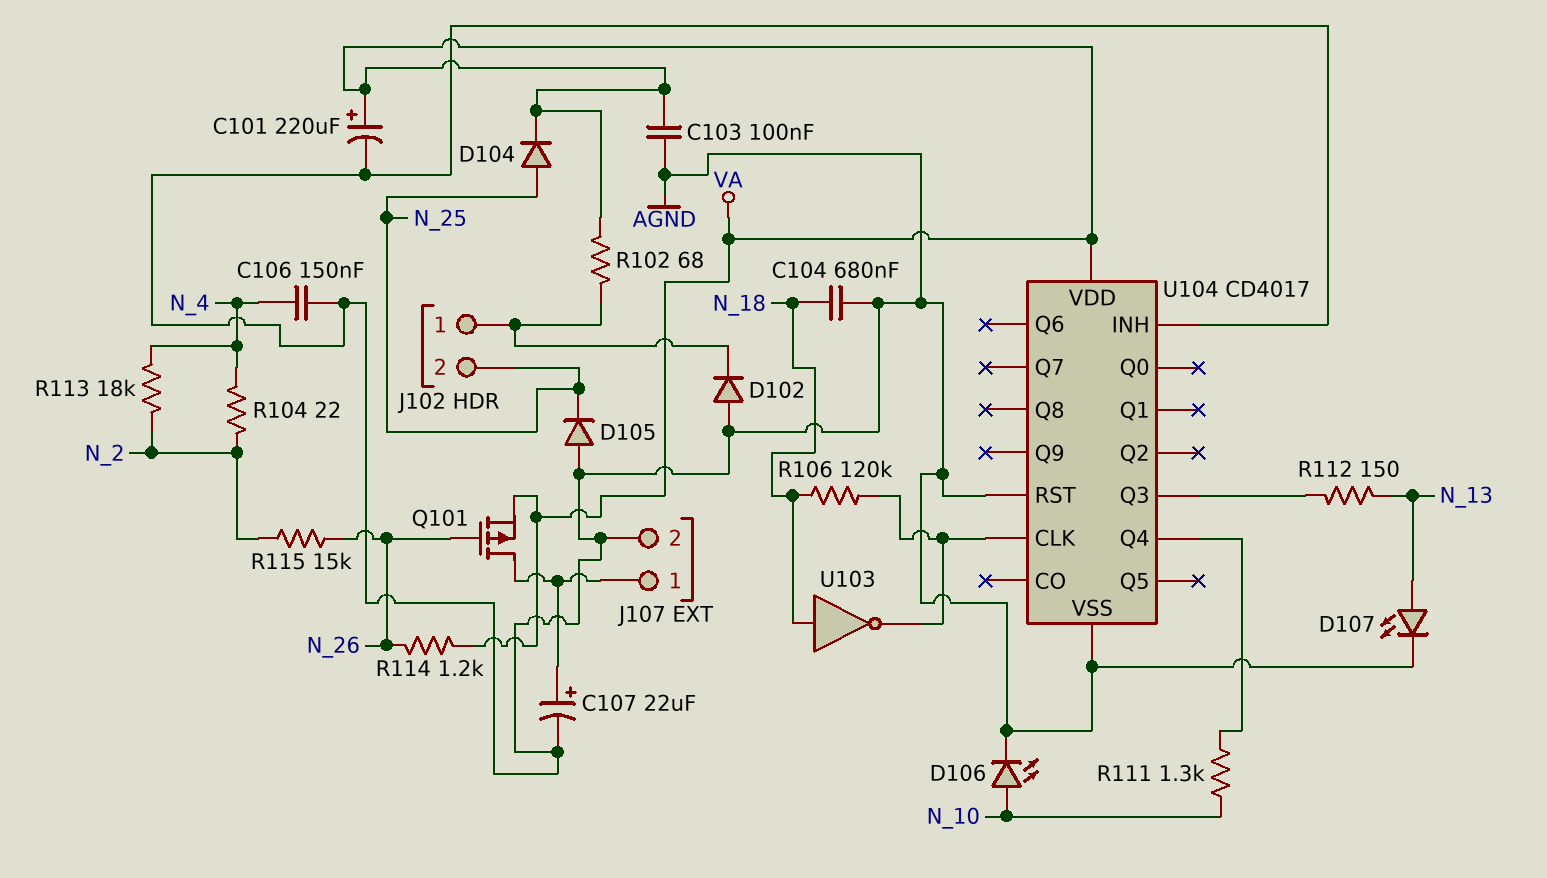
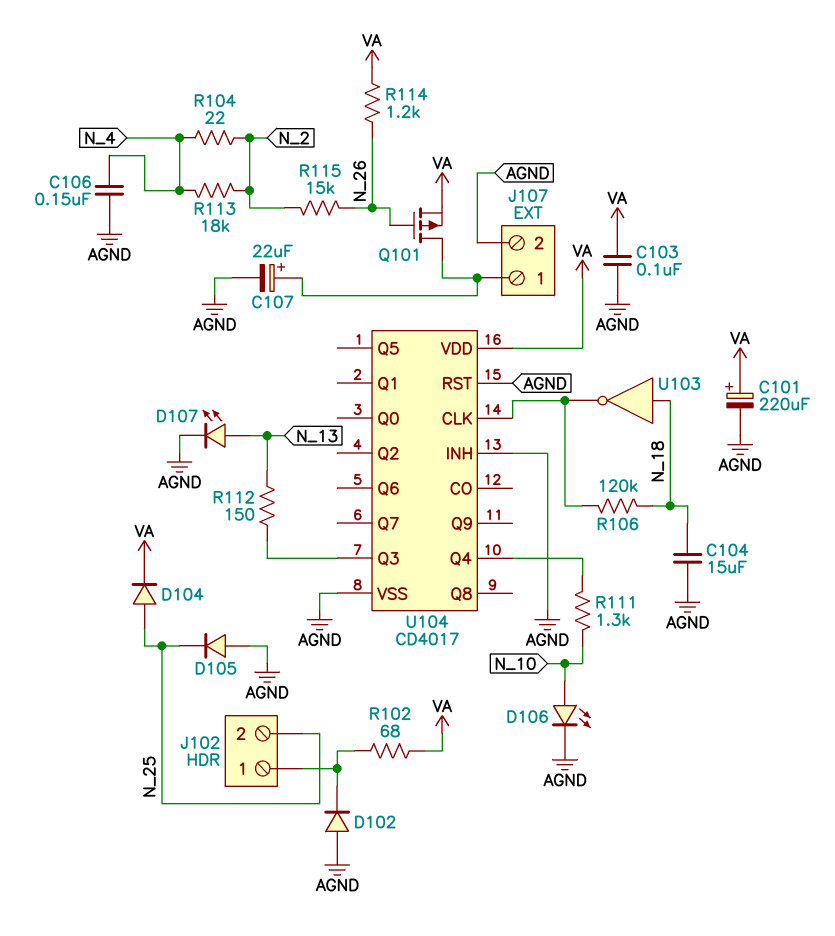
C104: 680nF (AGND, N_18) -> 15uF (AGND, N_18)

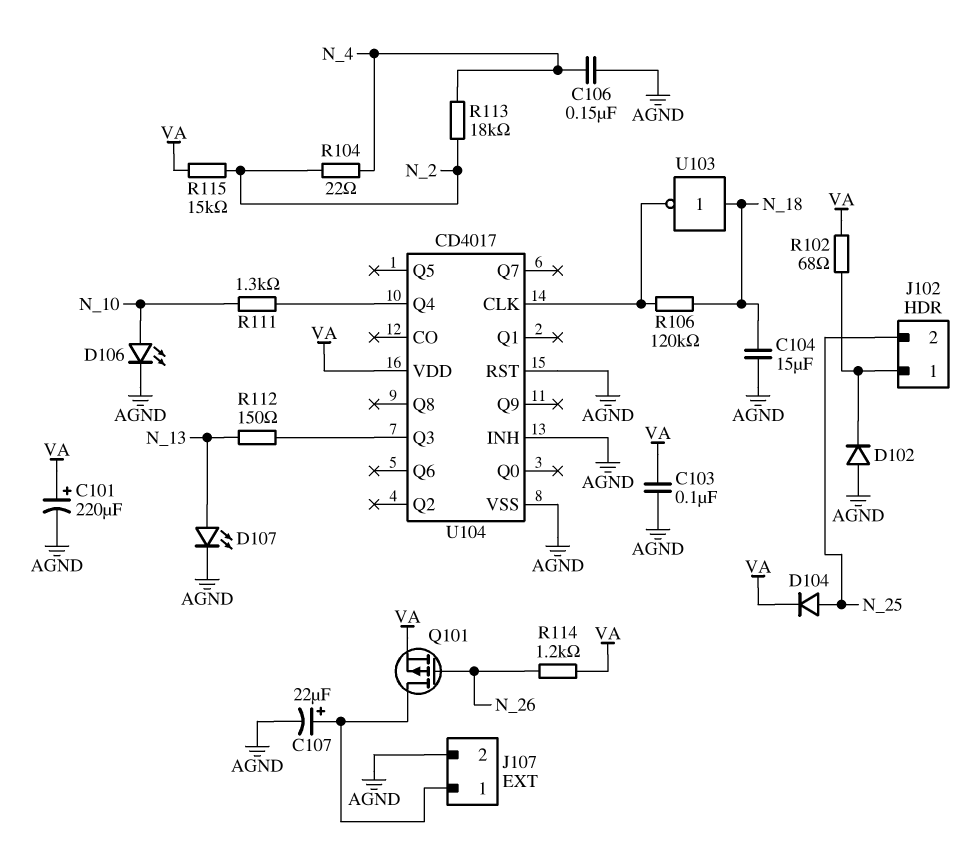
D105: diode (A AGND, K N_25) -> none
R115: 15k (N_2, N_26) -> 15k (N_2, VA)

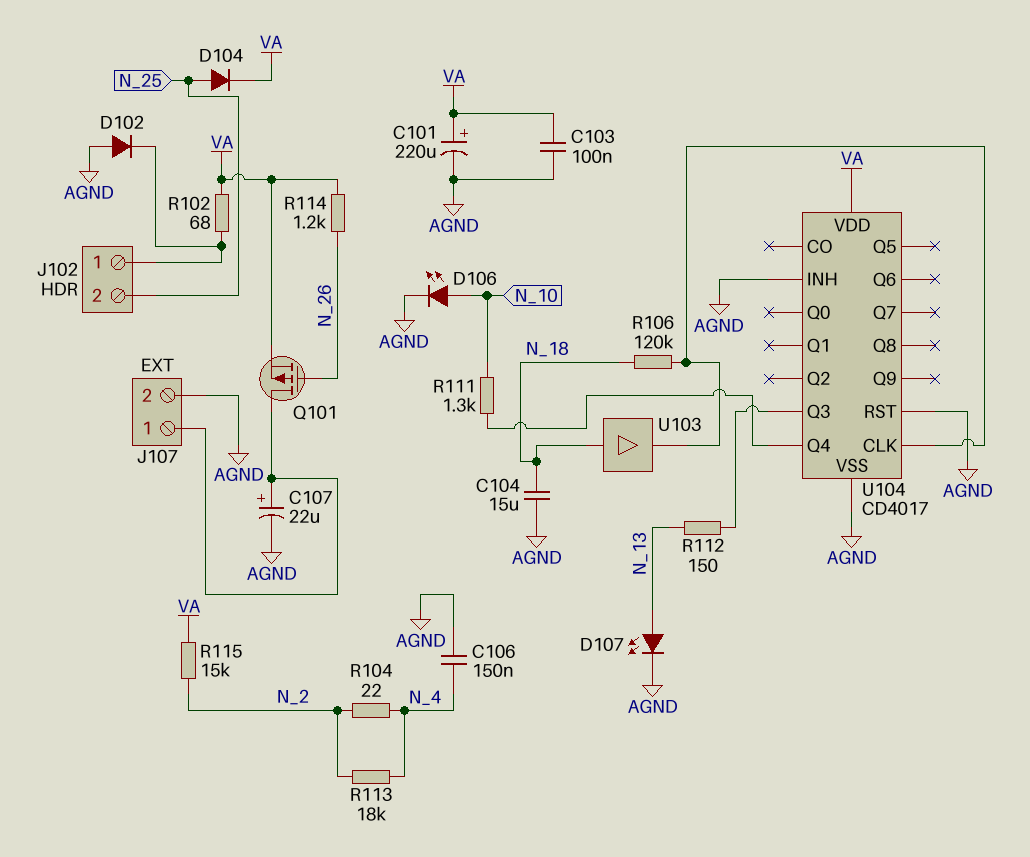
U103: NOT (in N_18, out U104/CLK) -> buffer (in N_18, out U104/CLK)

